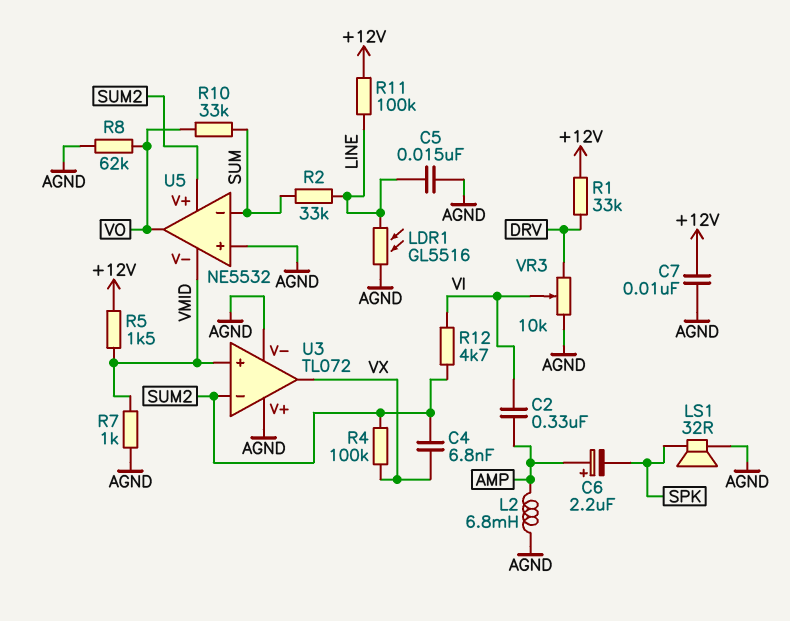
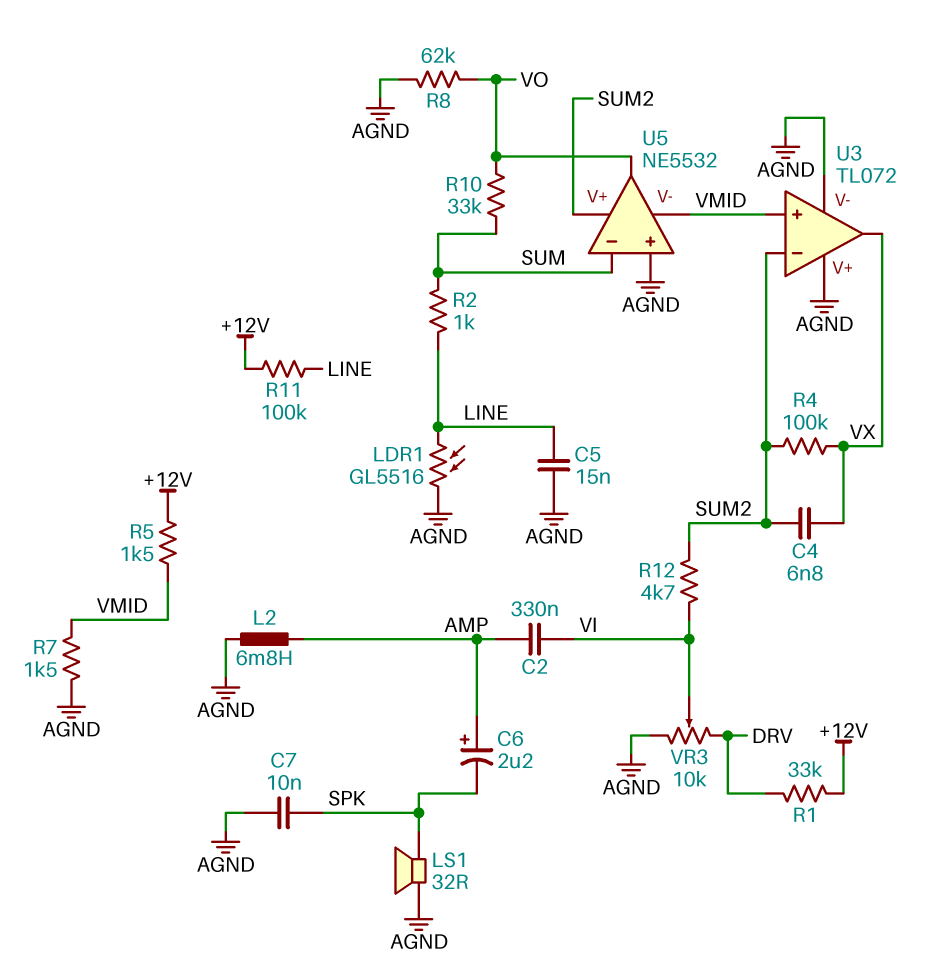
C7: 10nF (+12V, AGND) -> 10nF (AGND, SPK)
R2: 33k (LINE, SUM) -> 1k (LINE, SUM)
R7: 1k (AGND, VMID) -> 1.5k (AGND, VMID)

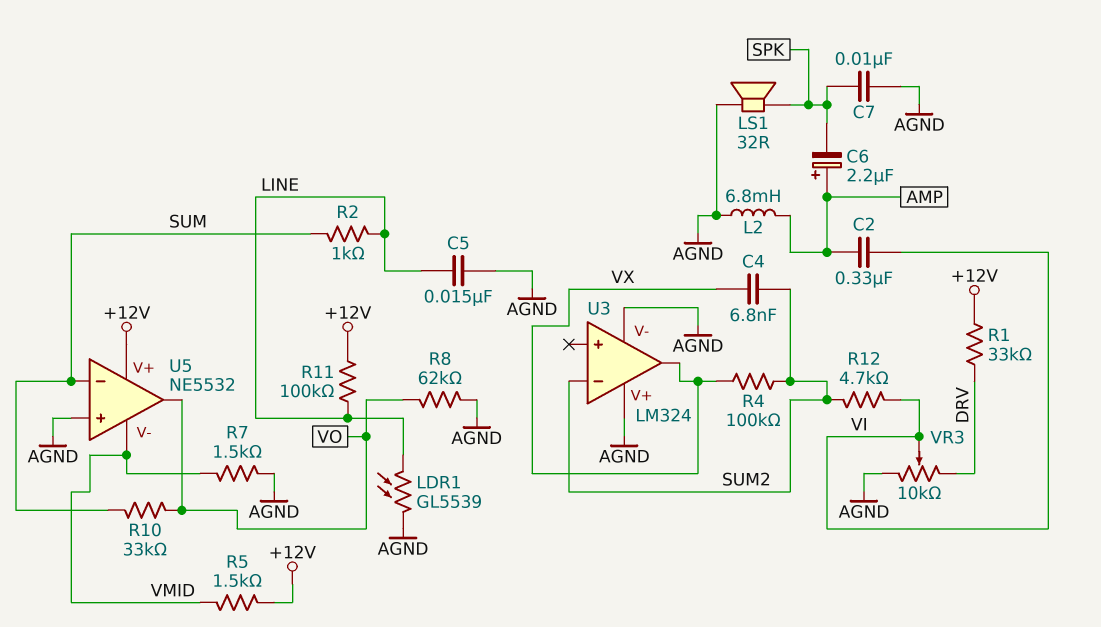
LDR1: GL5516 (AGND, LINE) -> GL5539 (AGND, LINE)
U3: TL072 -> LM324
U3 pin in+: VMID -> none
U5 pin V+: SUM2 -> +12V

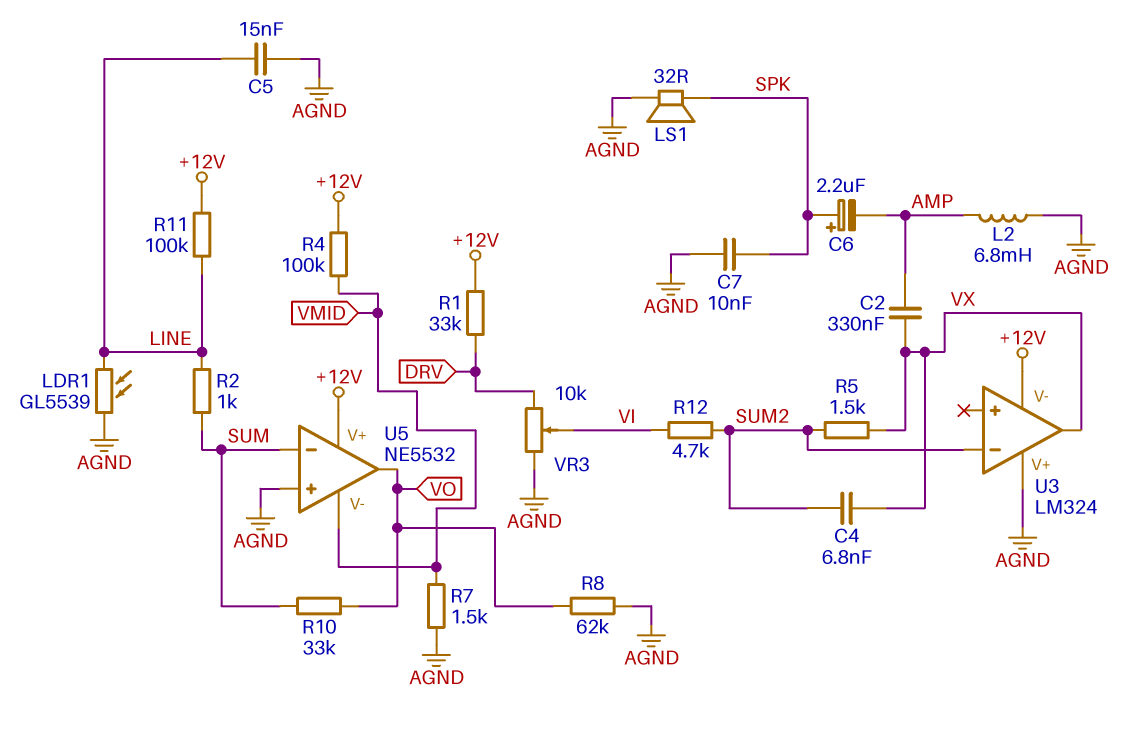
C2: 330nF (AMP, VI) -> 330nF (AMP, VX)
C6: 2.2uF (plus AMP, minus SPK) -> 2.2uF (plus SPK, minus AMP)
R4: 100k (SUM2, VX) -> 100k (+12V, VMID)
R5: 1.5k (+12V, VMID) -> 1.5k (SUM2, VX)
U3 pin V-: AGND -> +12V

